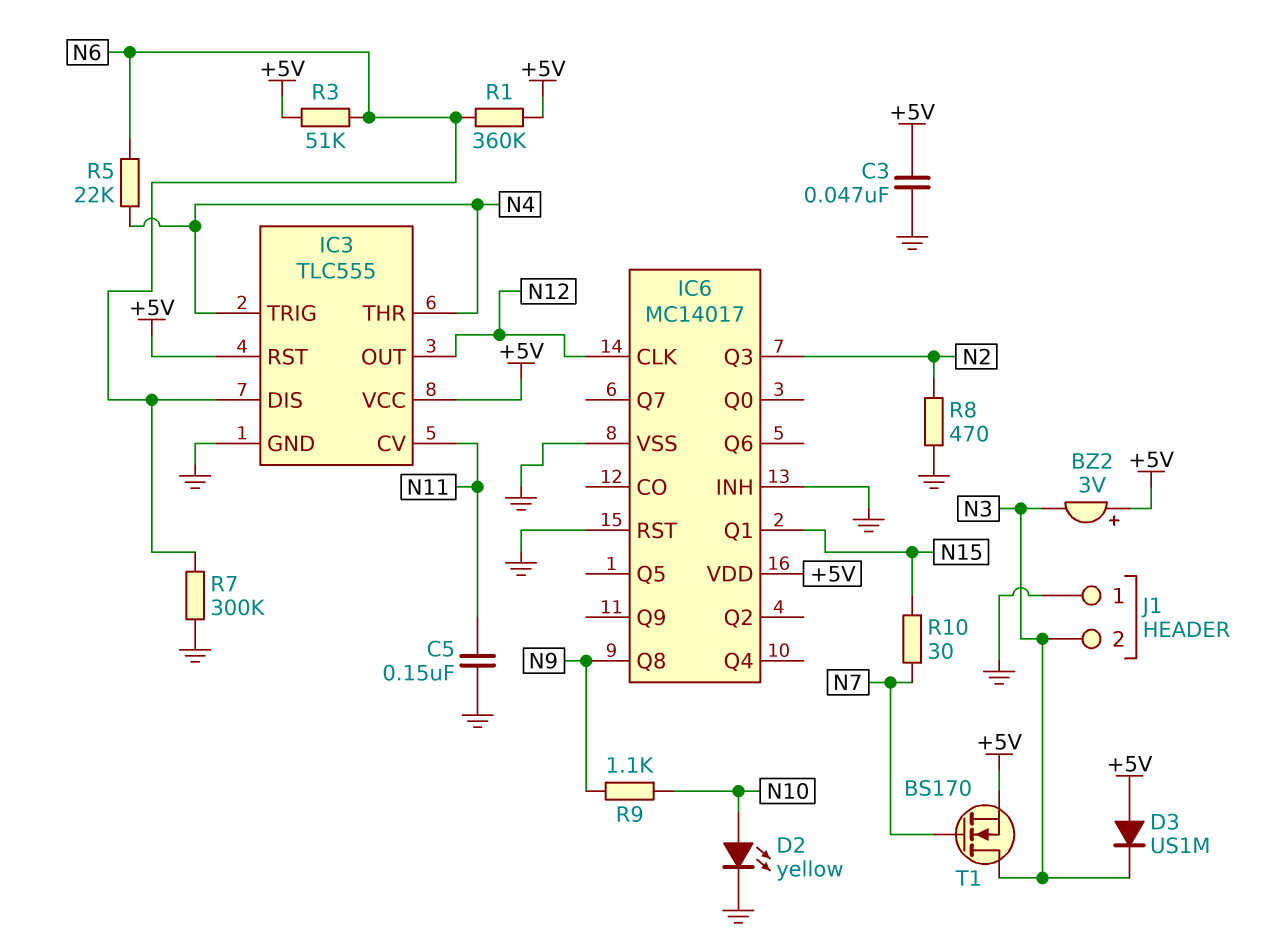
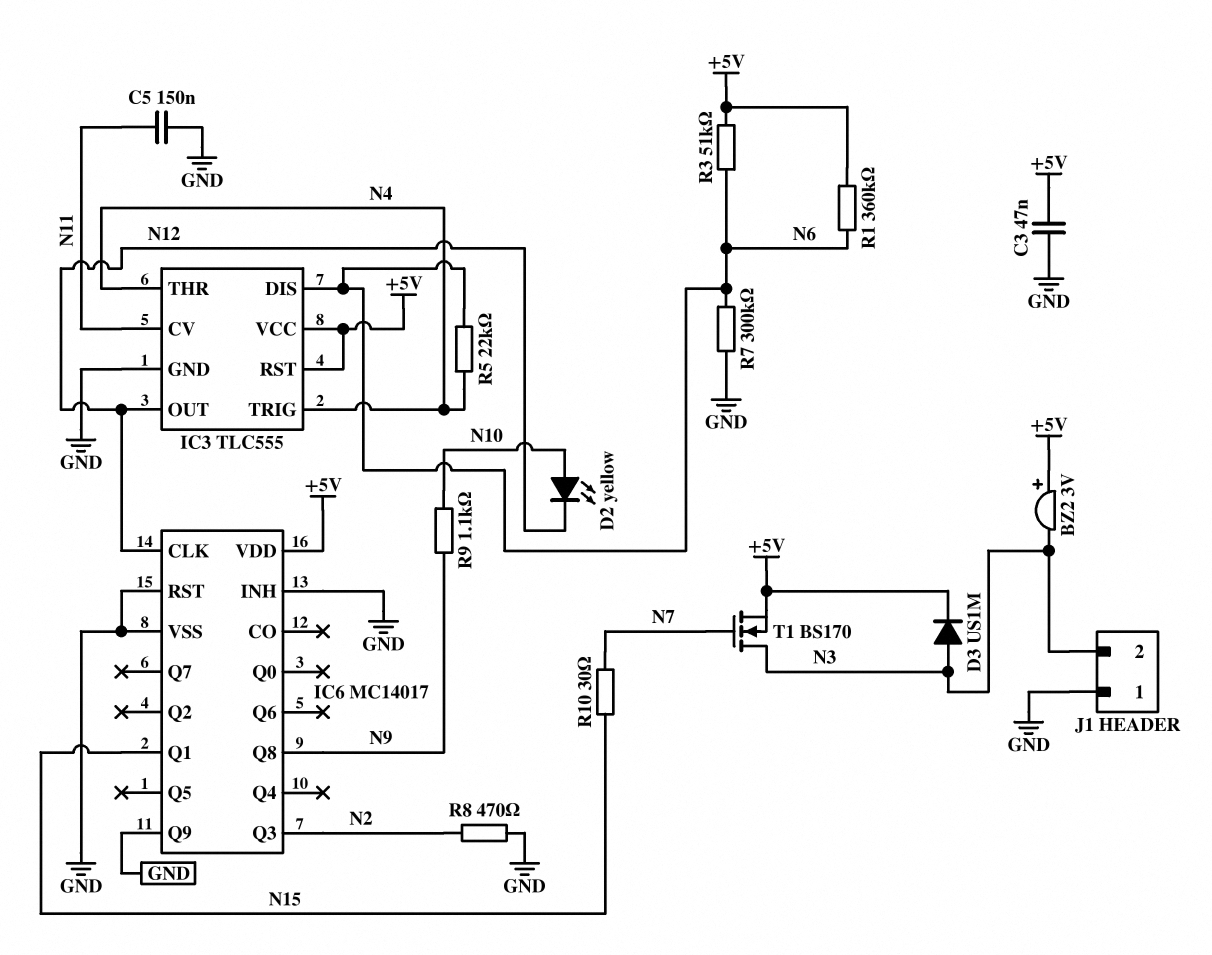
D2: LED yellow (A N10, K GND) -> LED yellow (A N10, K N12)
D3: diode US1M (A +5V, K N3) -> diode US1M (A N3, K +5V)
IC6 pin Q9: none -> GND

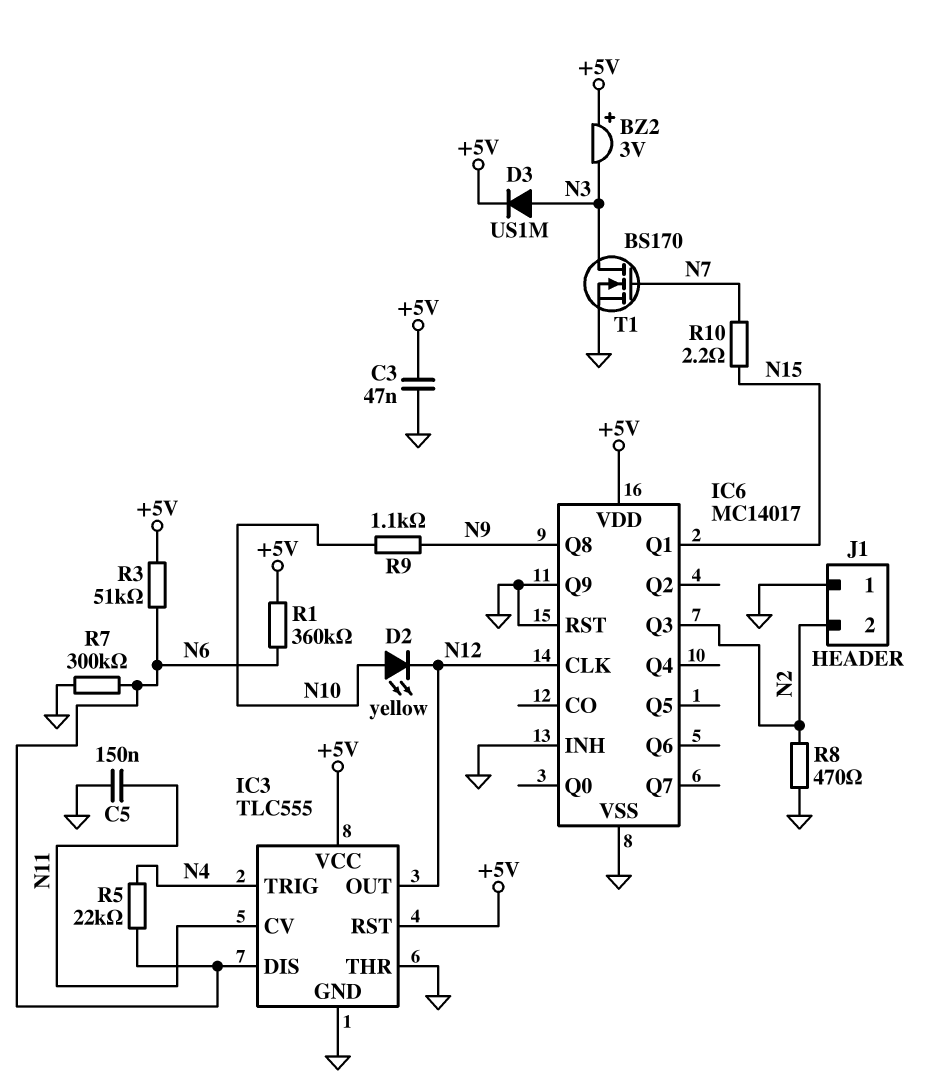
IC3 pin THR: N4 -> GND
J1 pin 2: N3 -> N2
R10: 30 (N7, N15) -> 2.2 (N7, N15)
T1: NMOS BS170 (G N7, D N3, S +5V) -> NMOS BS170 (G N7, D N3, S GND)

